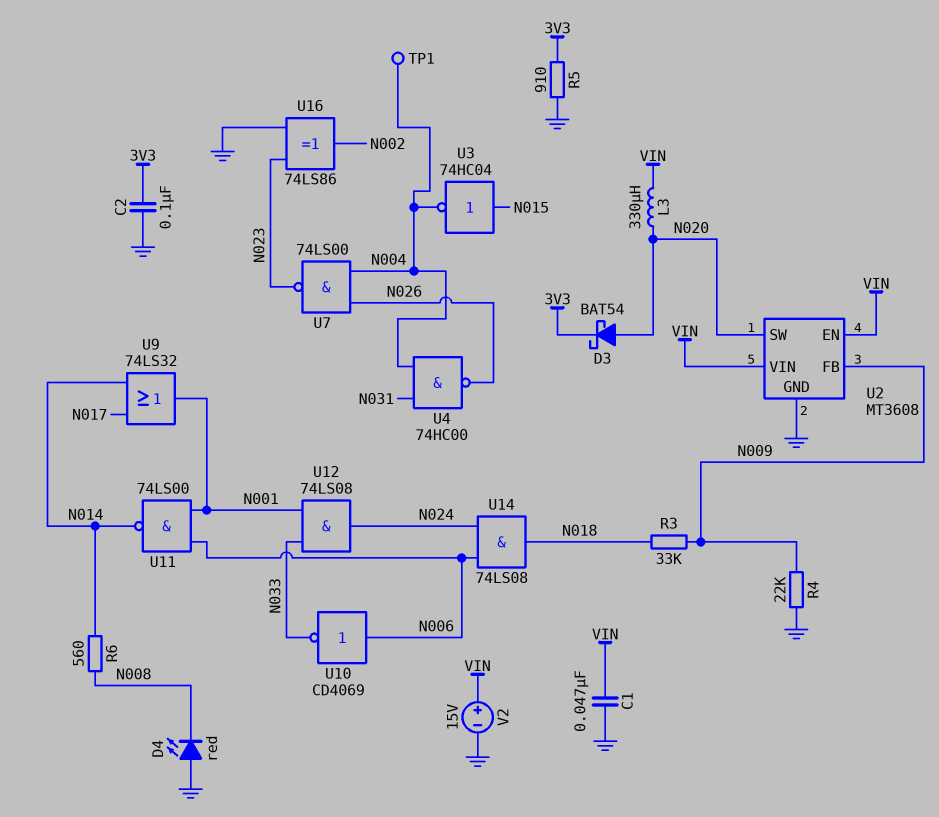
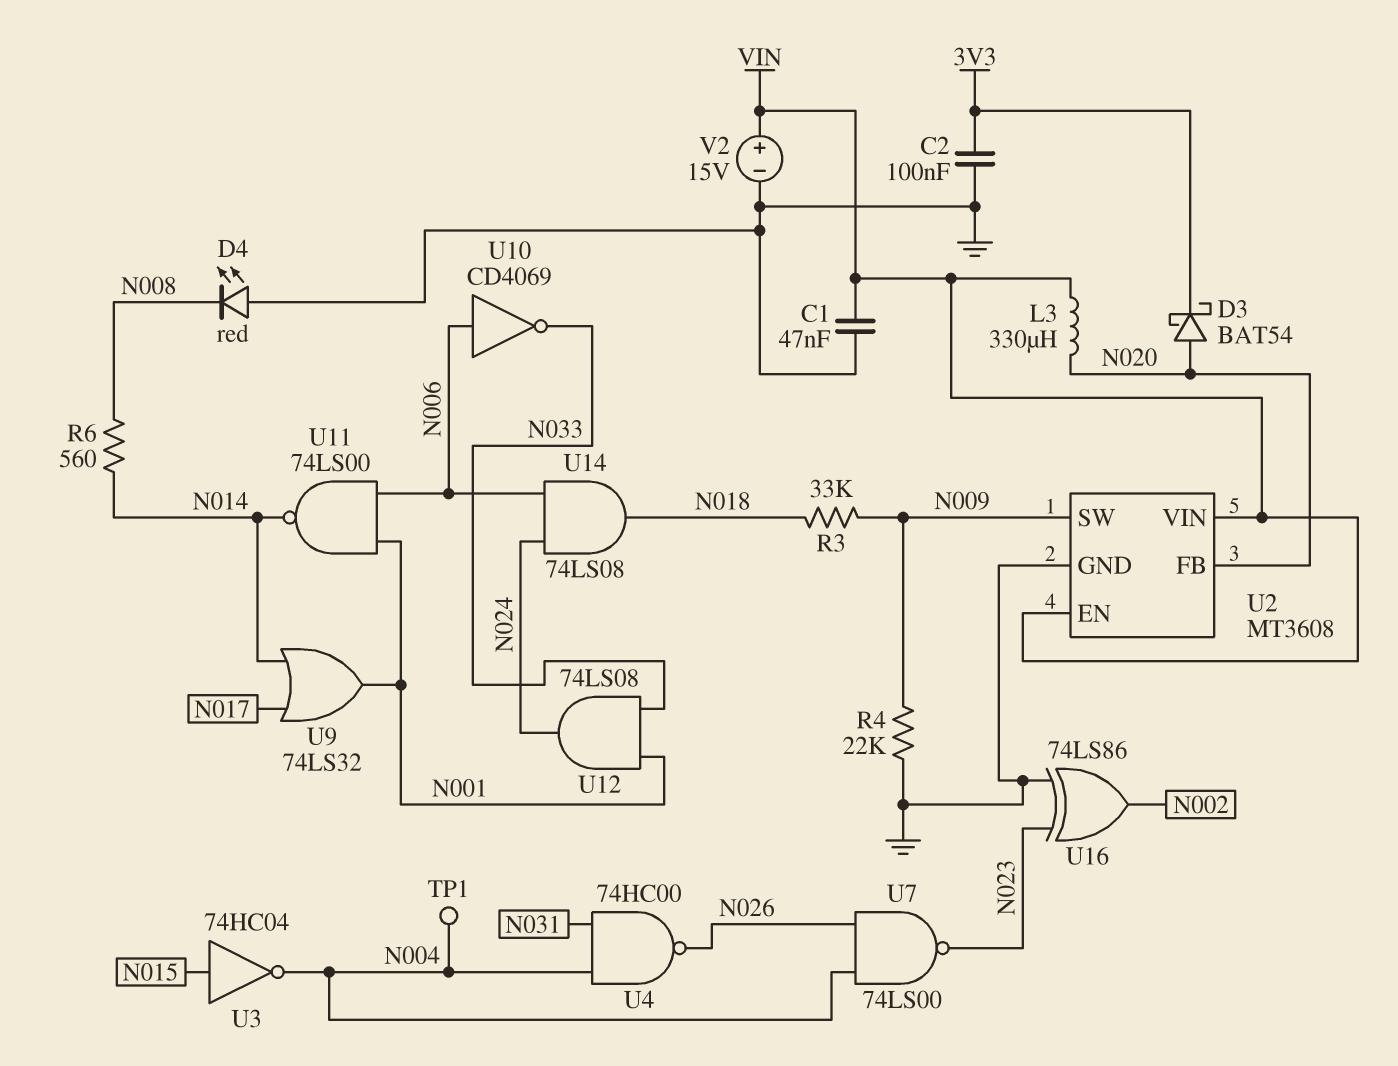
R5: 910 (3V3, GND) -> none
U2 pin FB: N009 -> N020
U2 pin SW: N020 -> N009

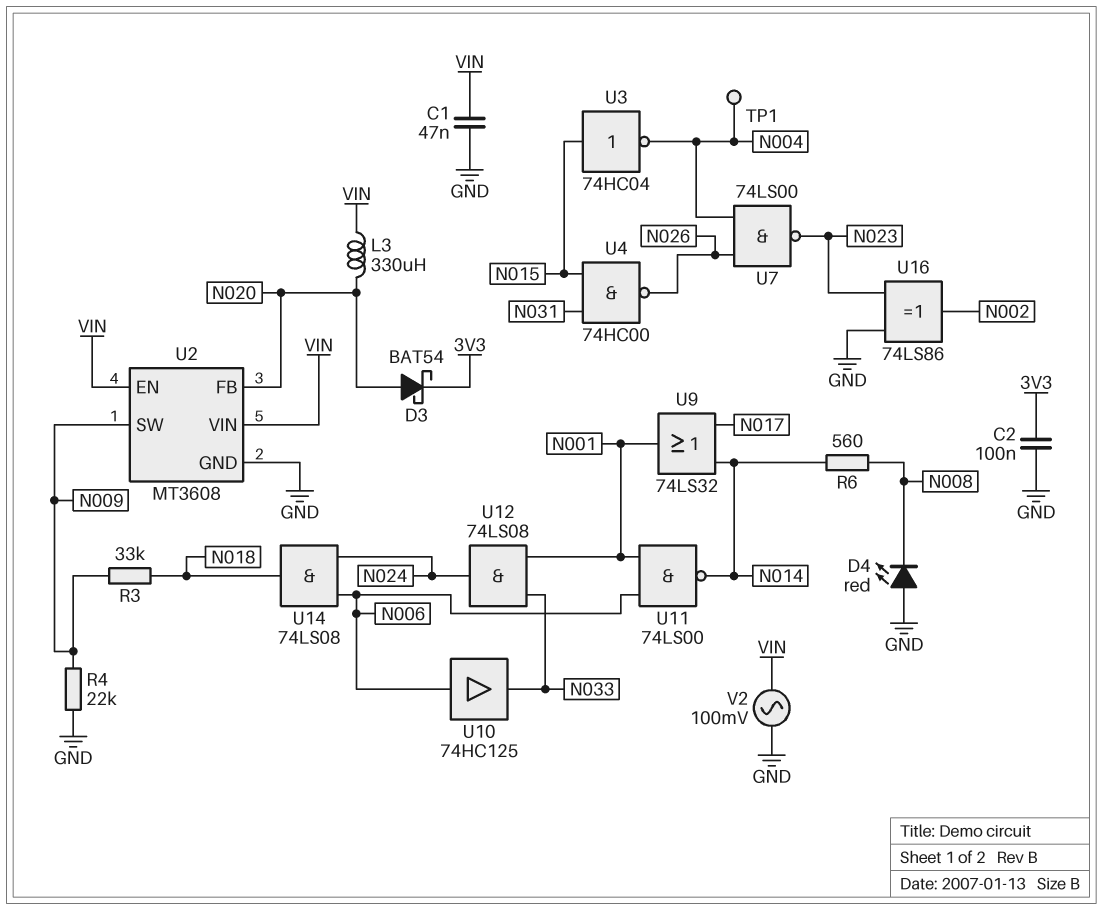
U4: NAND 74HC00 (in N004, in N031, out N026) -> NAND 74HC00 (in N015, in N031, out N026)
U10: NOT CD4069 (in N006, out N033) -> buffer 74HC125 (in N006, out N033)
V2: 15V (plus VIN, minus GND) -> AC 100mV (GND, VIN)

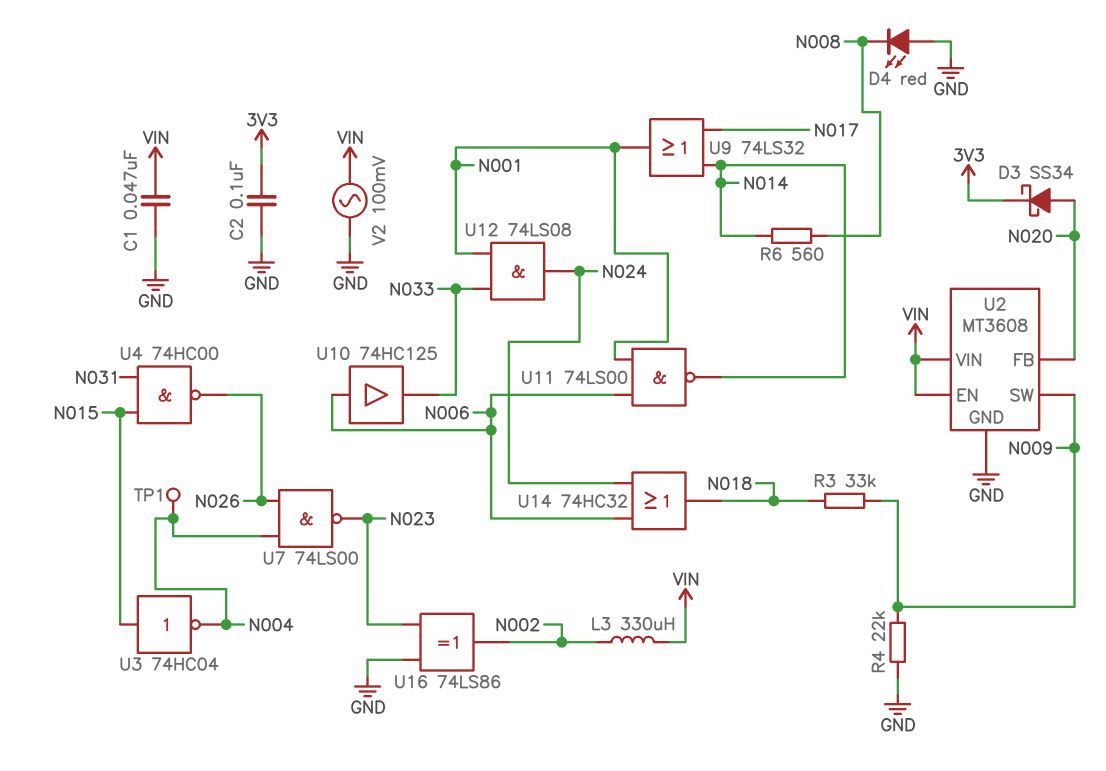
D3: schottky BAT54 (A N020, K 3V3) -> schottky SS34 (A N020, K 3V3)
L3: 330uH (N020, VIN) -> 330uH (N002, VIN)
U14: AND 74LS08 (in N006, in N024, out N018) -> OR 74HC32 (in N006, in N024, out N018)

